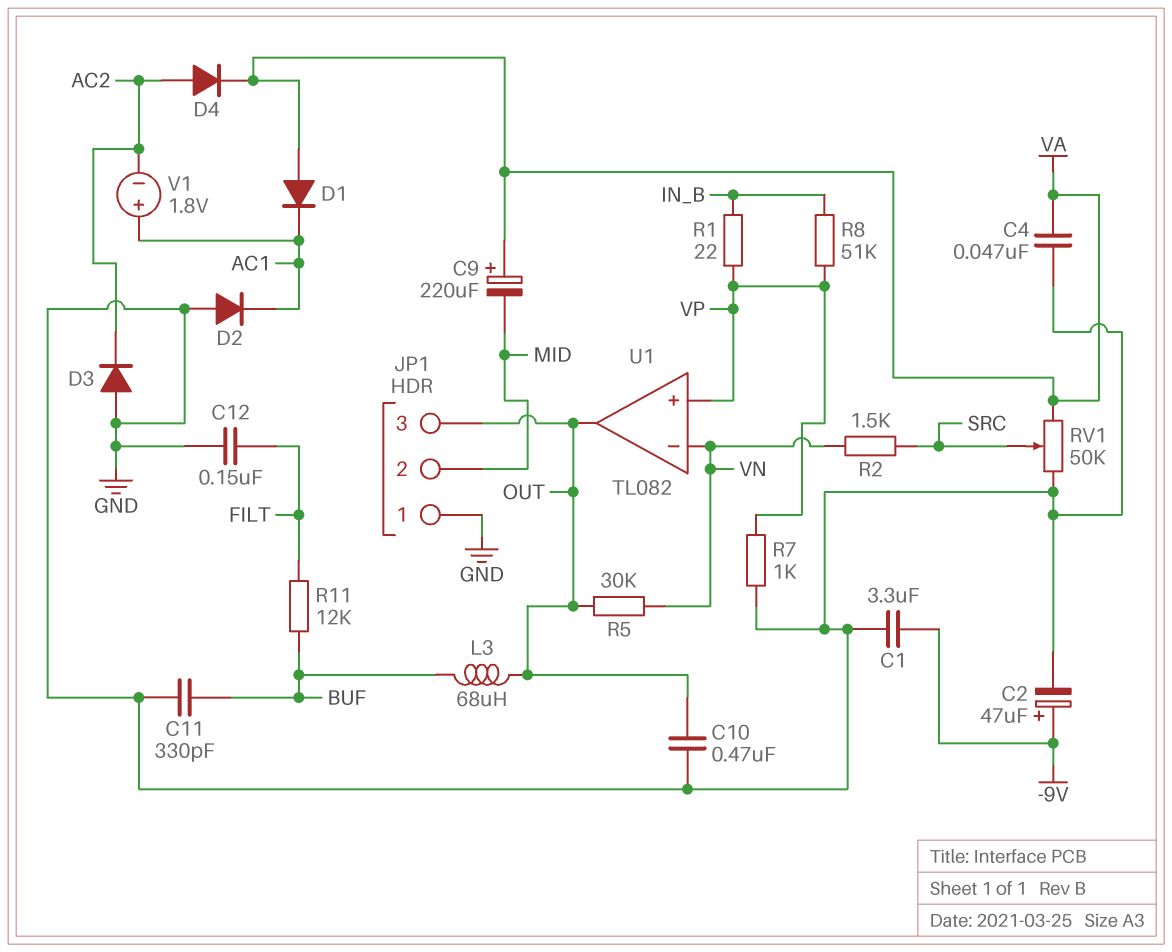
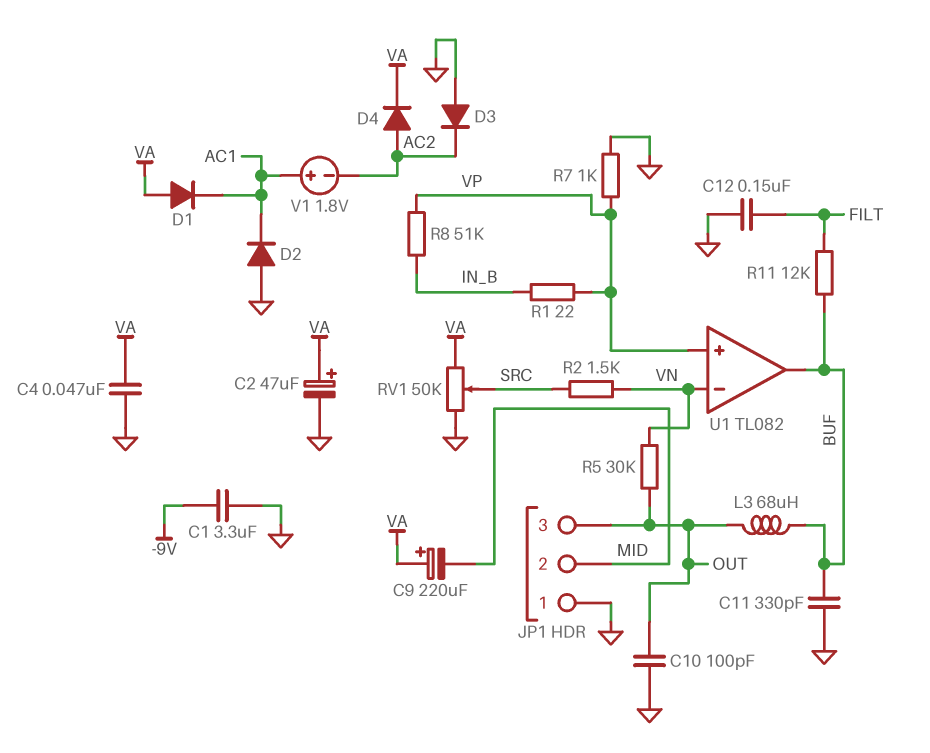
C2: 47uF (plus -9V, minus GND) -> 47uF (plus VA, minus GND)
C10: 470nF (GND, OUT) -> 100pF (GND, OUT)
U1 pin out: OUT -> BUF

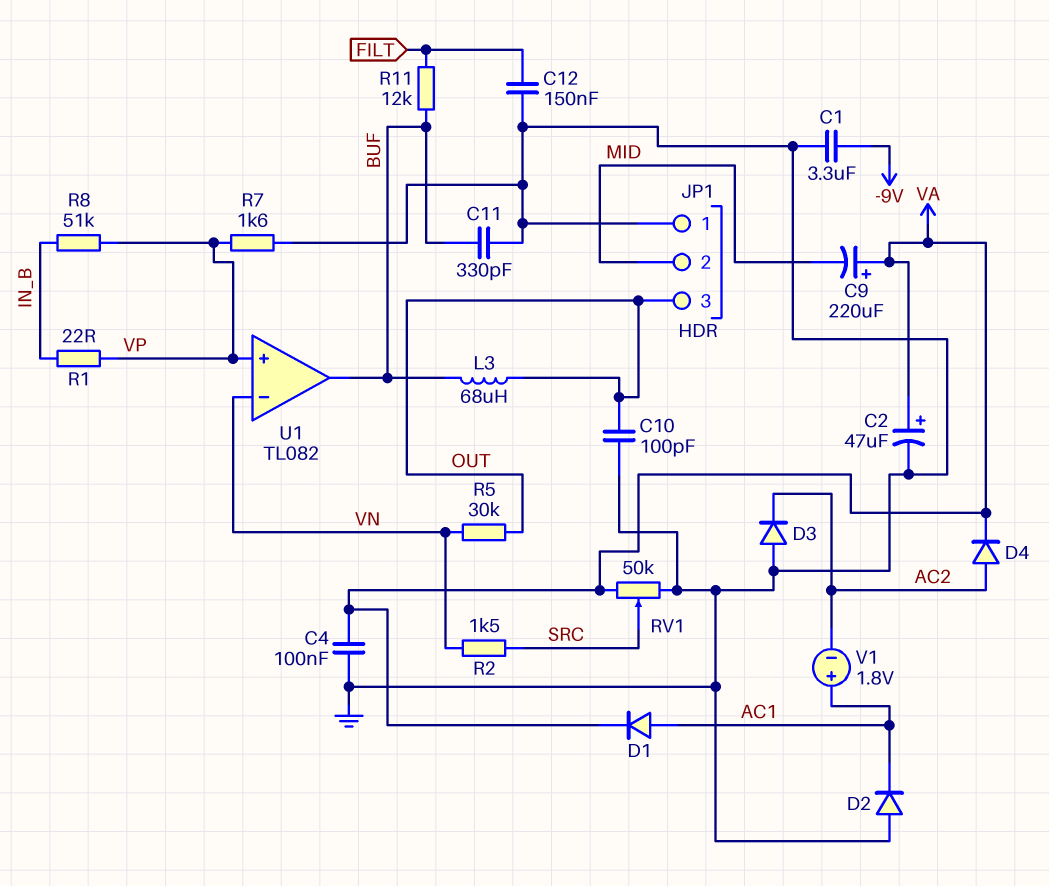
C4: 47nF (GND, VA) -> 100nF (GND, VA)
D1: diode (A VA, K AC1) -> diode (A AC1, K VA)
R7: 1k (GND, VP) -> 1.6k (GND, VP)

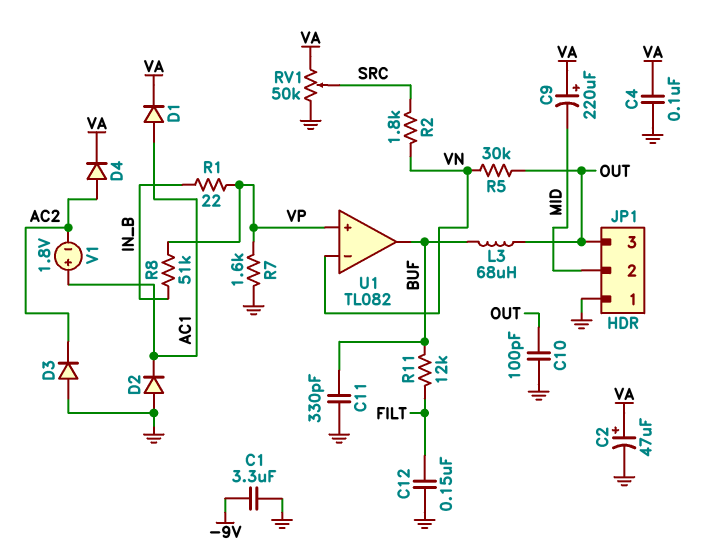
R2: 1.5k (SRC, VN) -> 1.8k (SRC, VN)

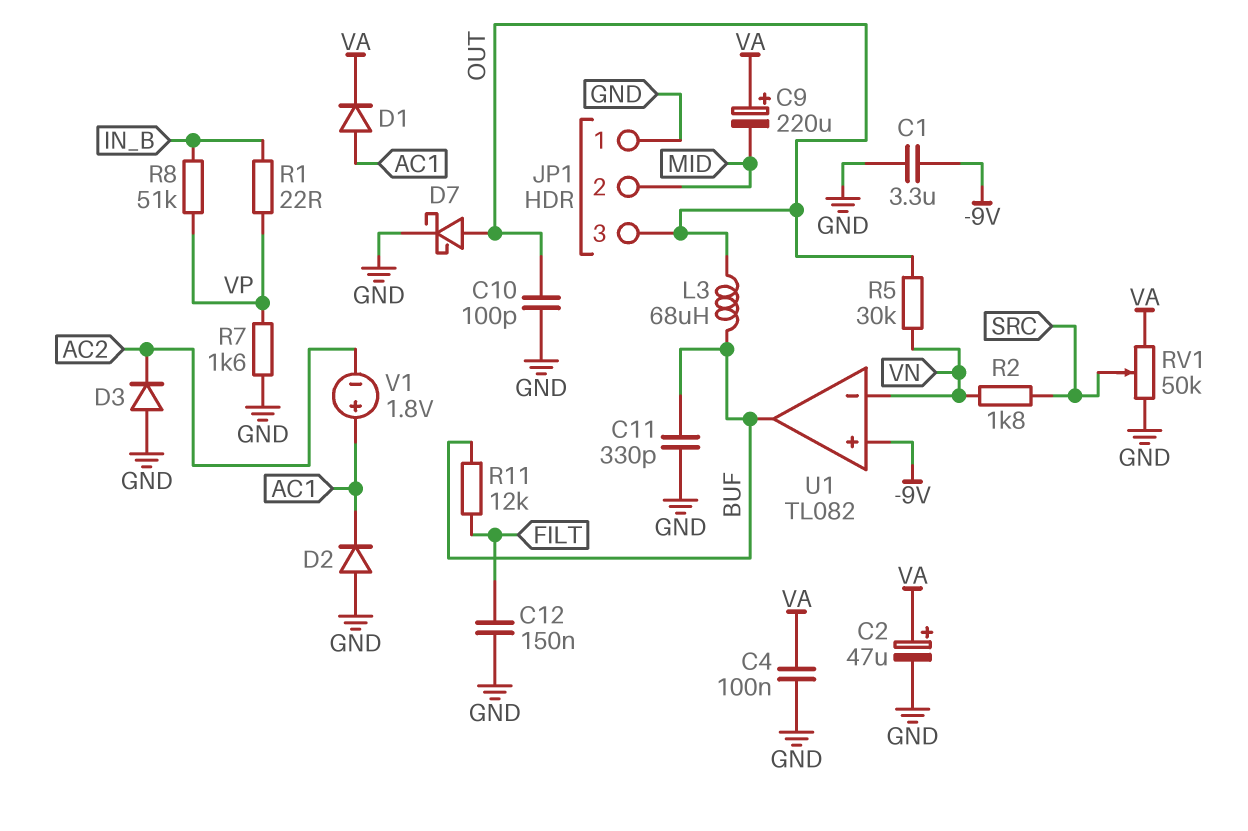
D4: diode (A AC2, K VA) -> none
D7: none -> schottky (A OUT, K GND)
U1 pin in+: VP -> -9V

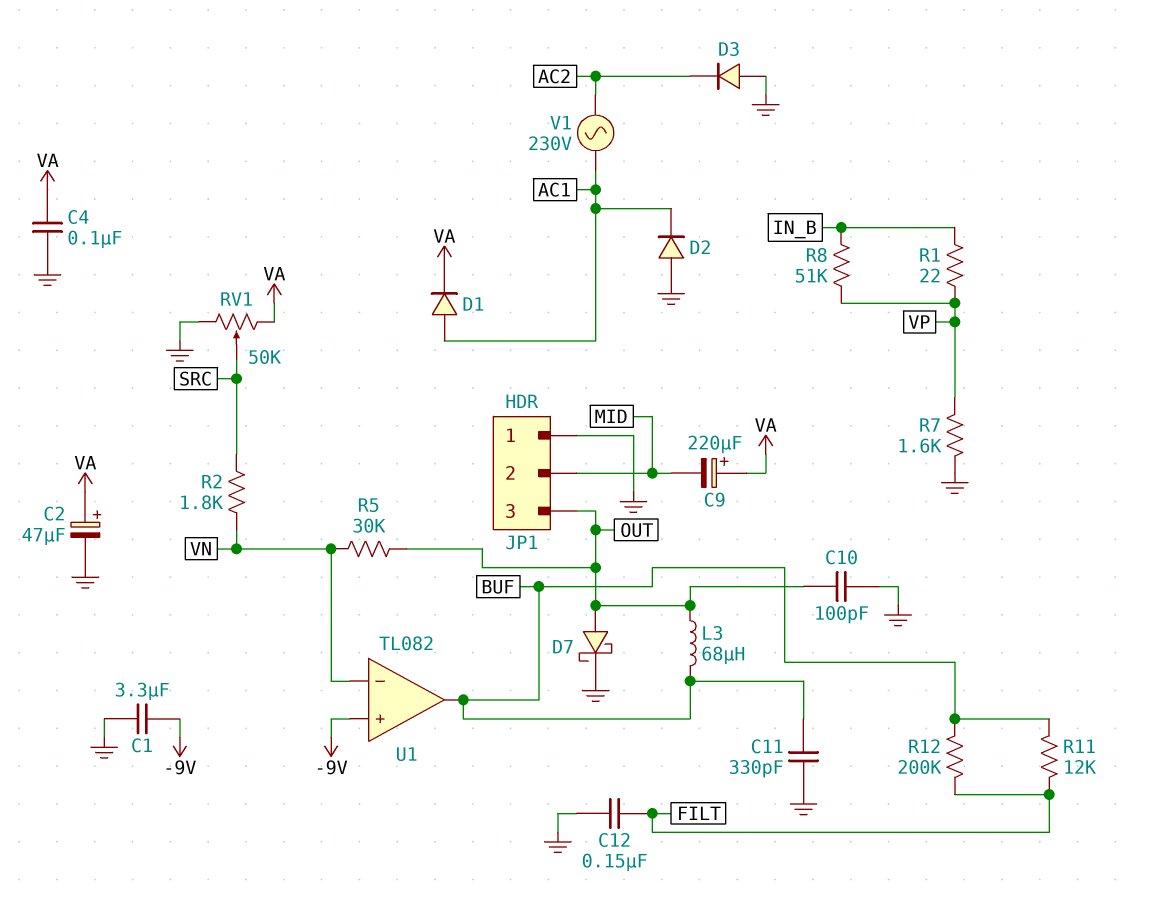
R12: none -> 200k (BUF, FILT)
V1: 1.8V (plus AC1, minus AC2) -> AC 230V (AC1, AC2)

